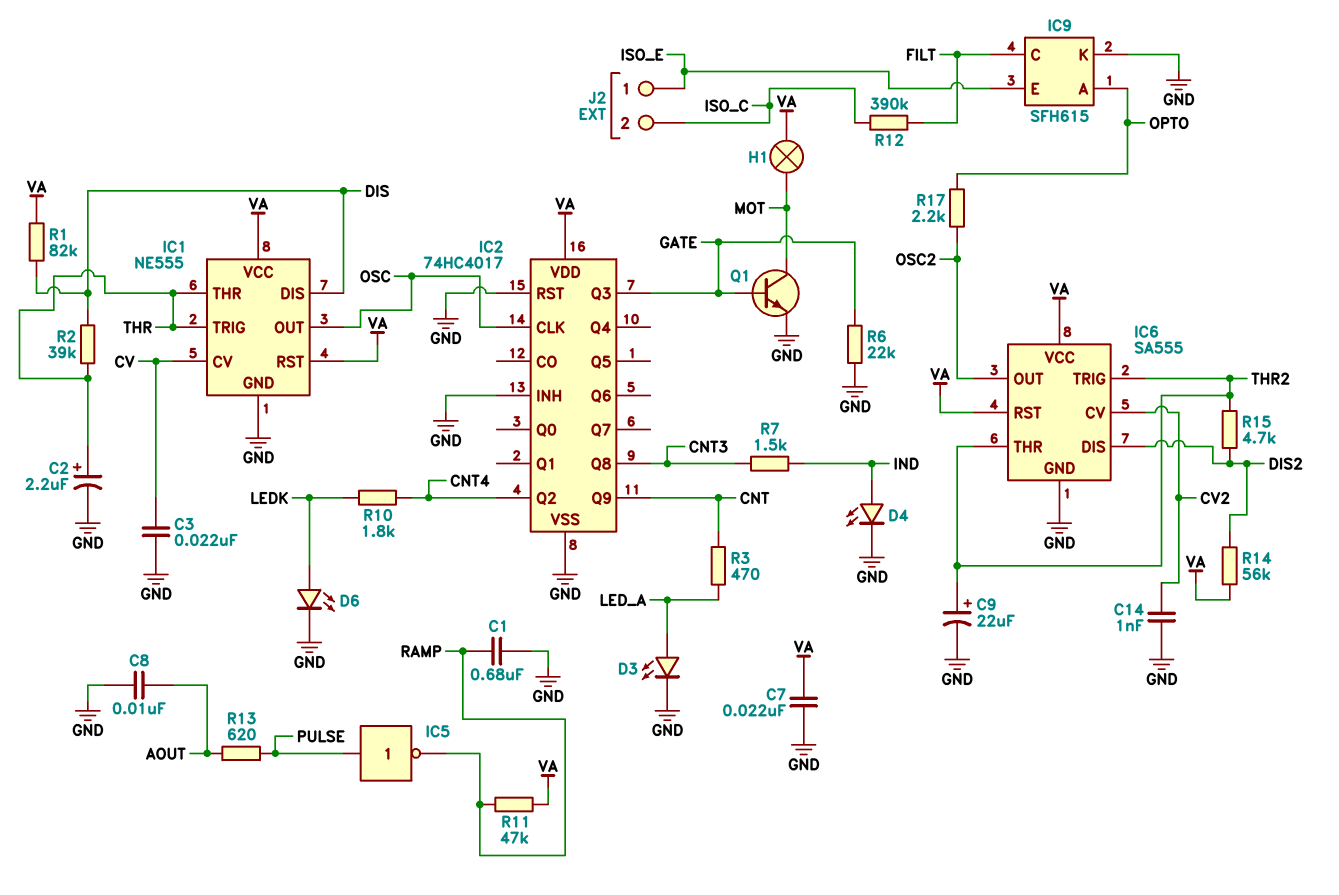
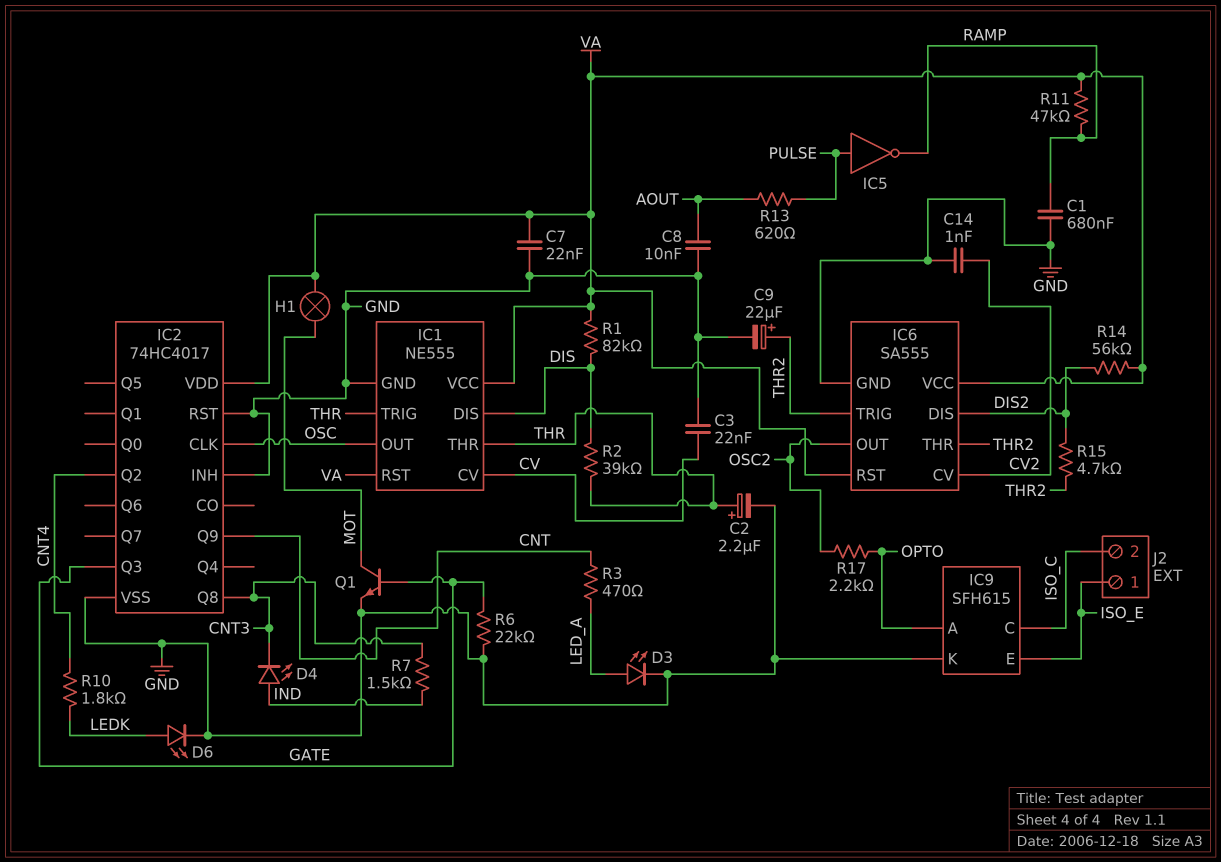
D4: LED (A IND, K GND) -> LED (A IND, K CNT3)
IC9 pin C: FILT -> ISO_C
R12: 390k (FILT, ISO_C) -> none

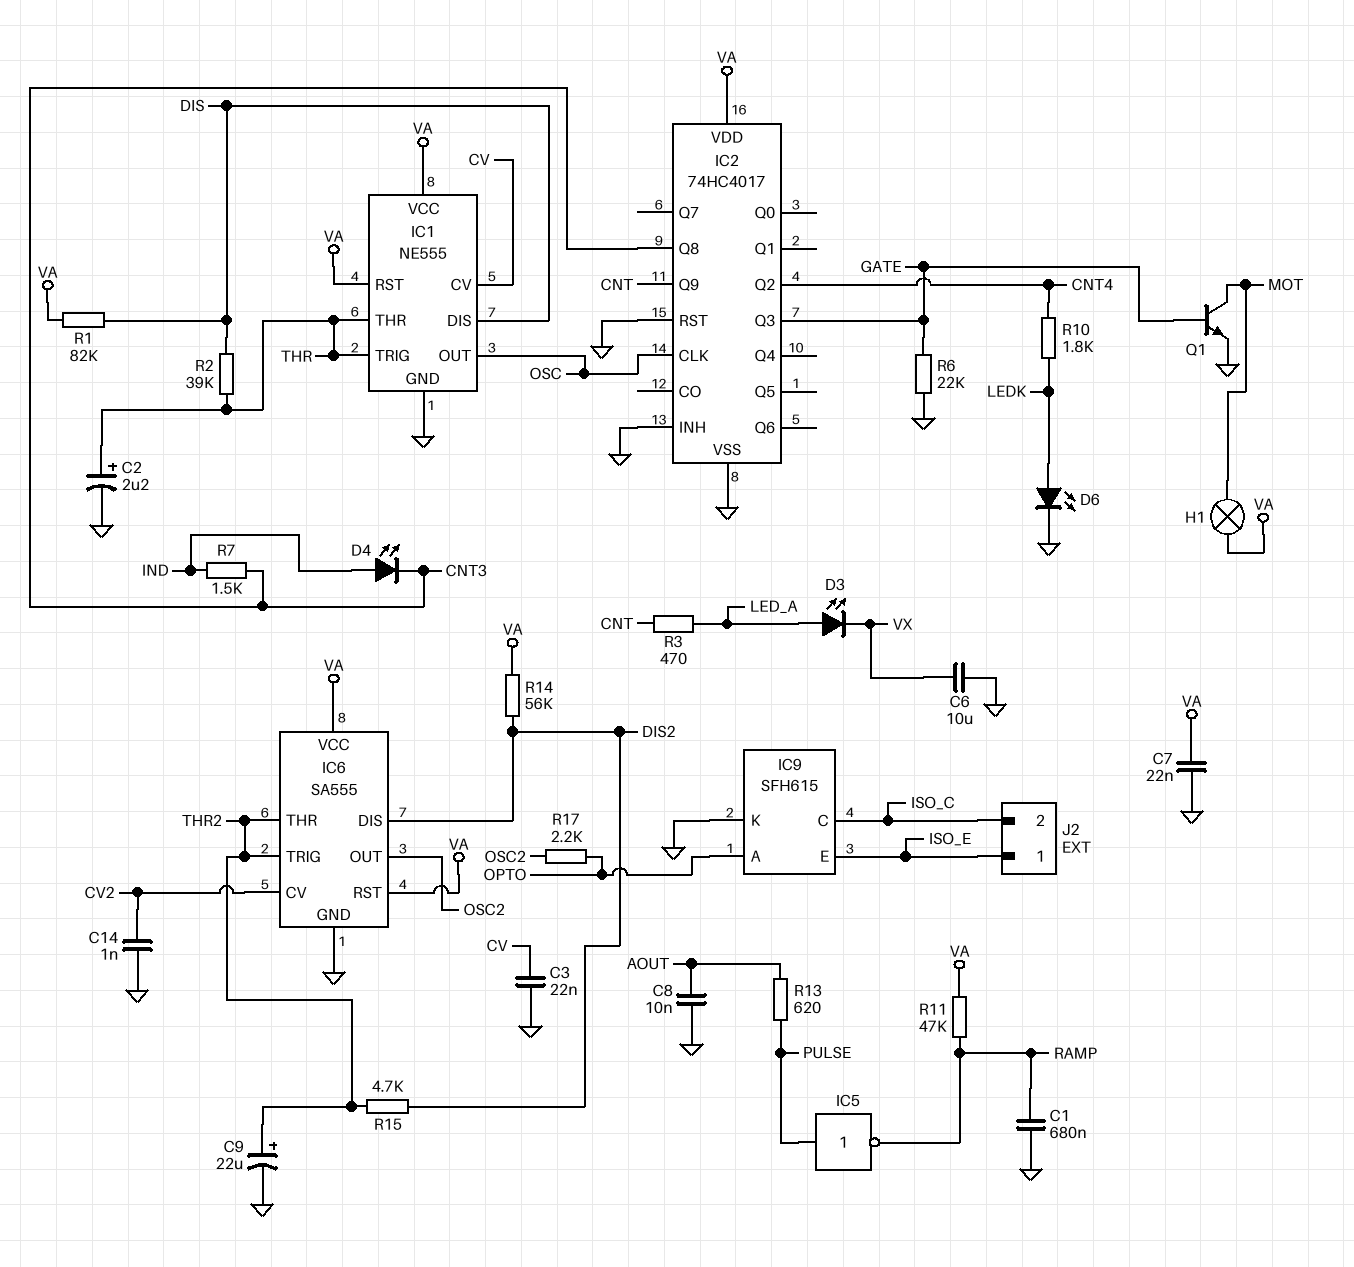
C6: none -> 10uF (GND, VX)
D3: LED (A LED_A, K GND) -> LED (A LED_A, K VX)

